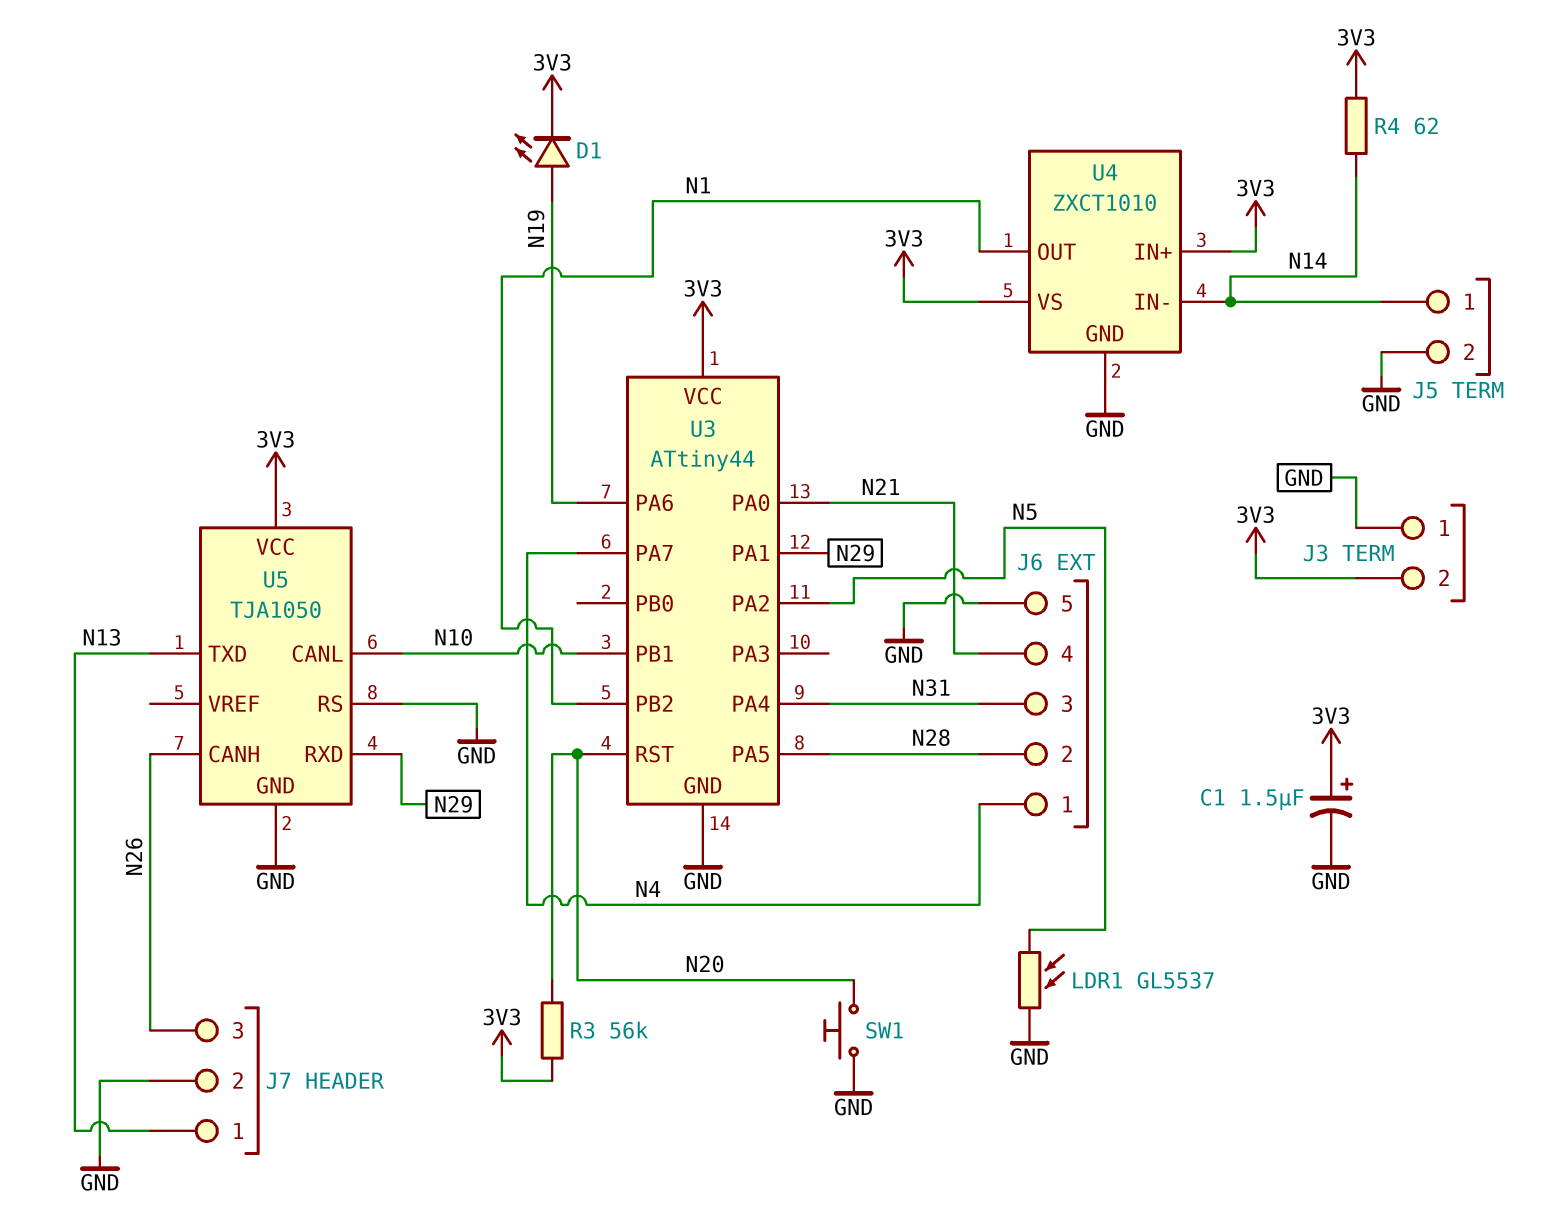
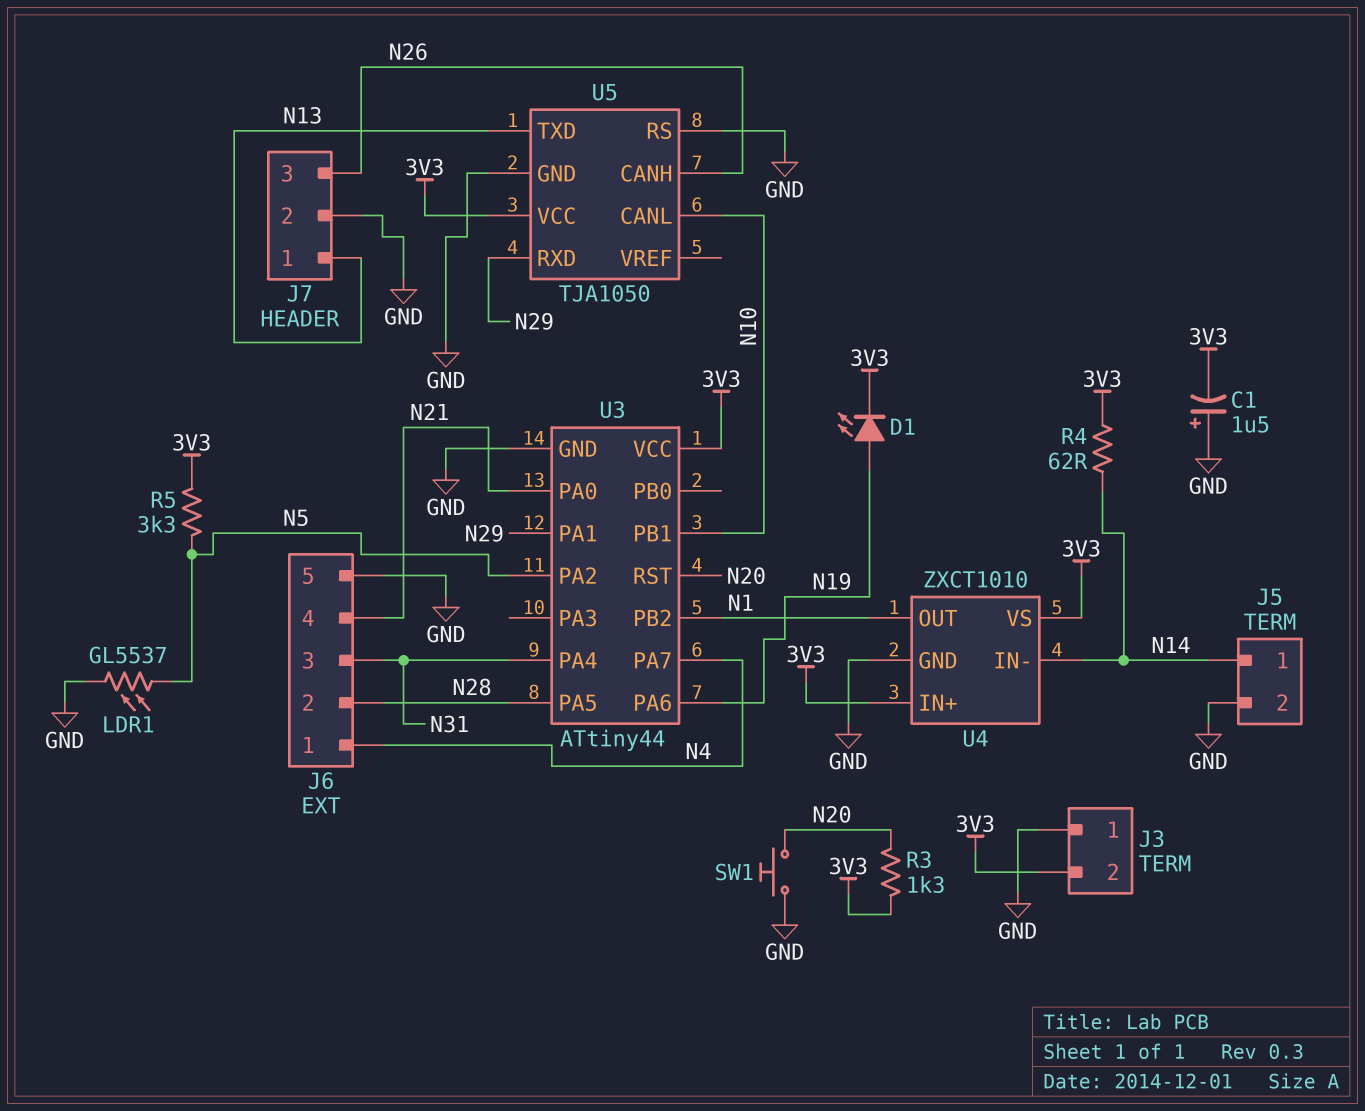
C1: 1.5uF (plus 3V3, minus GND) -> 1.5uF (plus GND, minus 3V3)
R3: 56k (3V3, N20) -> 1.3k (3V3, N20)
R5: none -> 3.3k (3V3, N5)

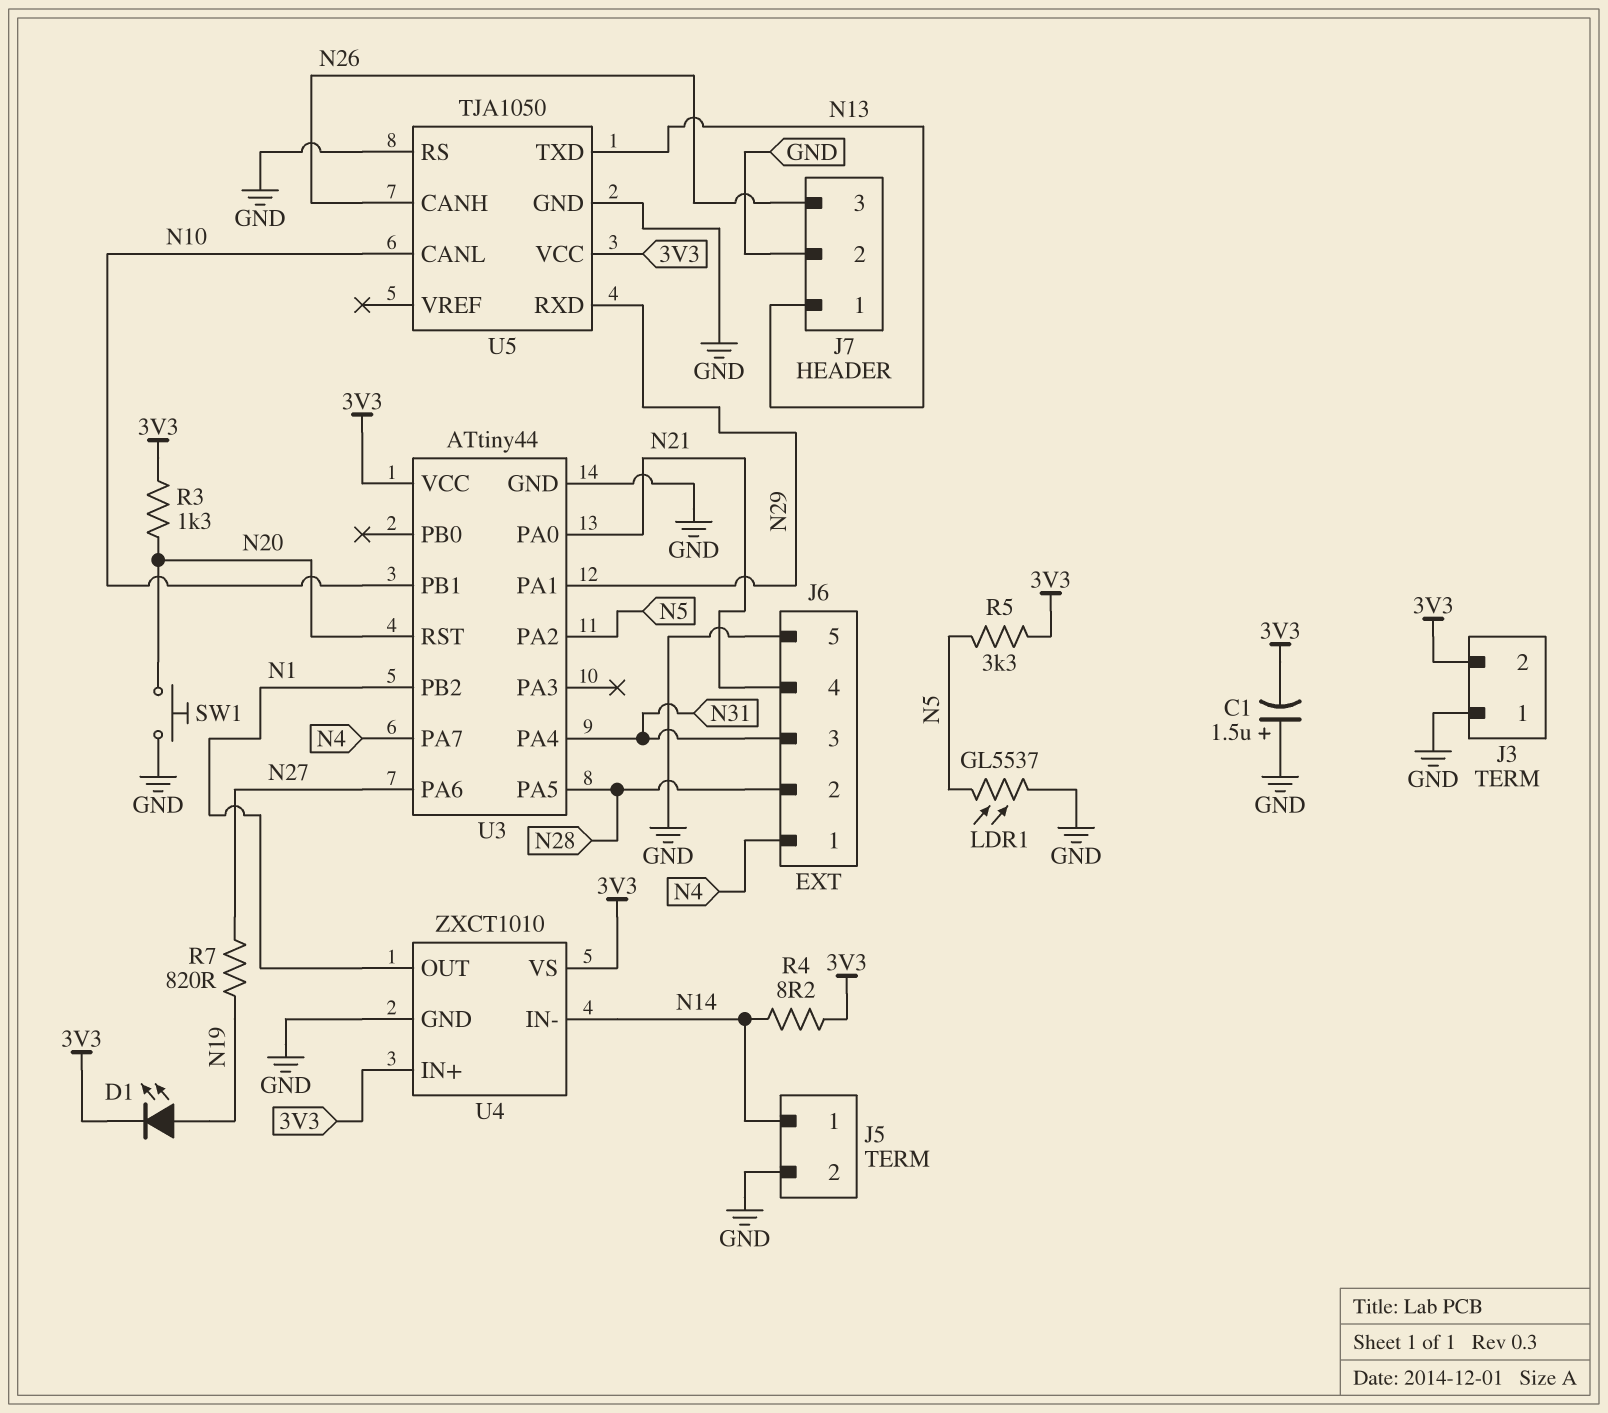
R4: 62 (3V3, N14) -> 8.2 (3V3, N14)
R7: none -> 820 (N19, N27)
U3 pin PA6: N19 -> N27

